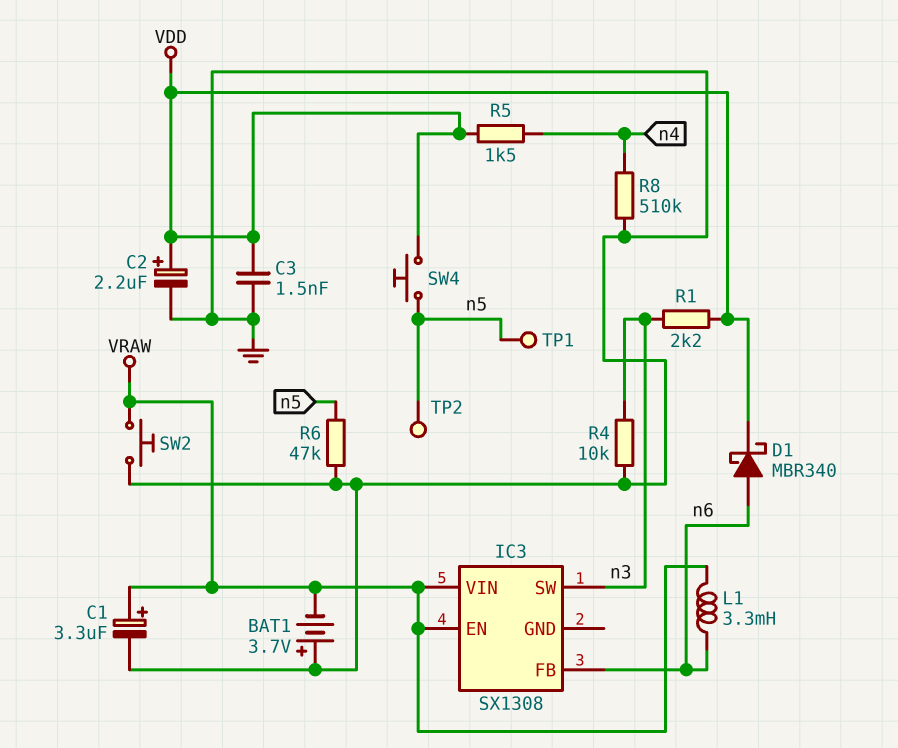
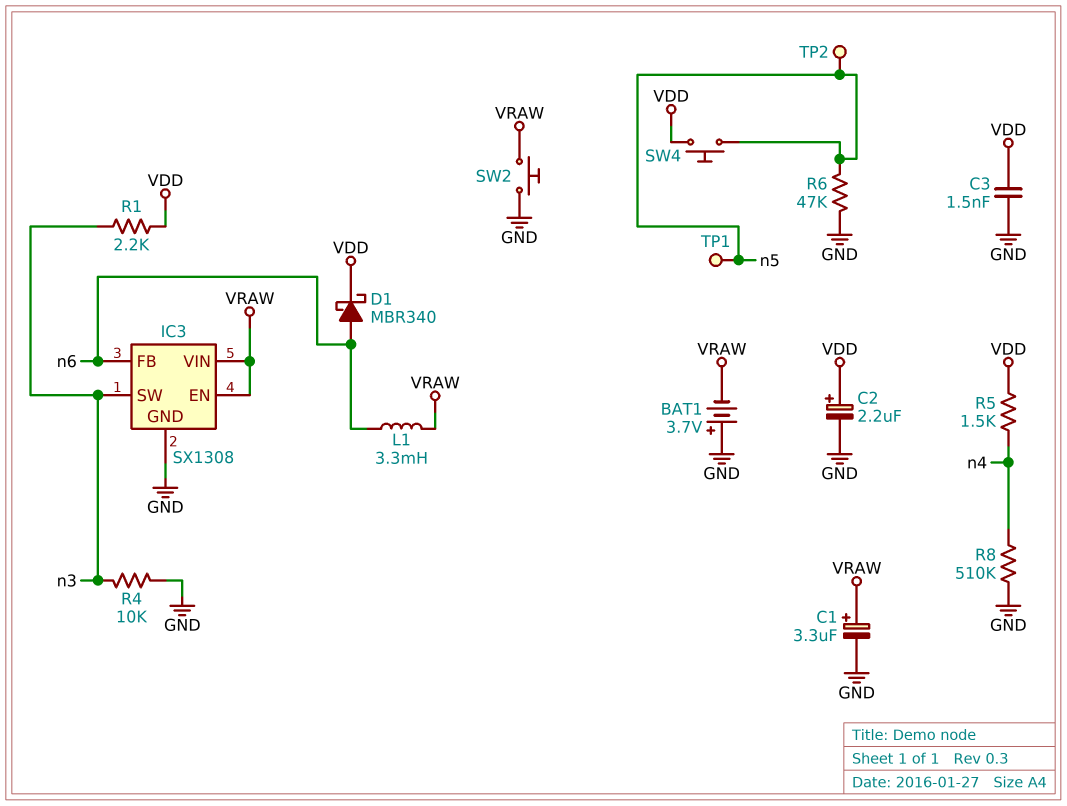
IC3 pin GND: none -> GND

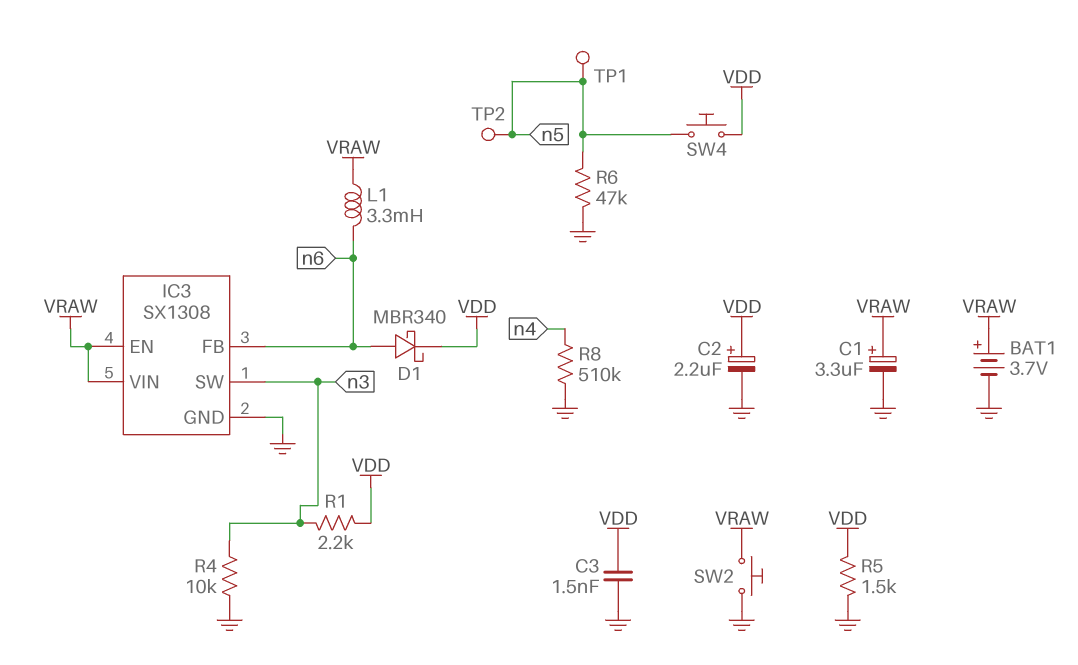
BAT1: 3.7V (plus GND, minus VRAW) -> 3.7V (plus VRAW, minus GND)
R5: 1.5k (VDD, n4) -> 1.5k (GND, VDD)

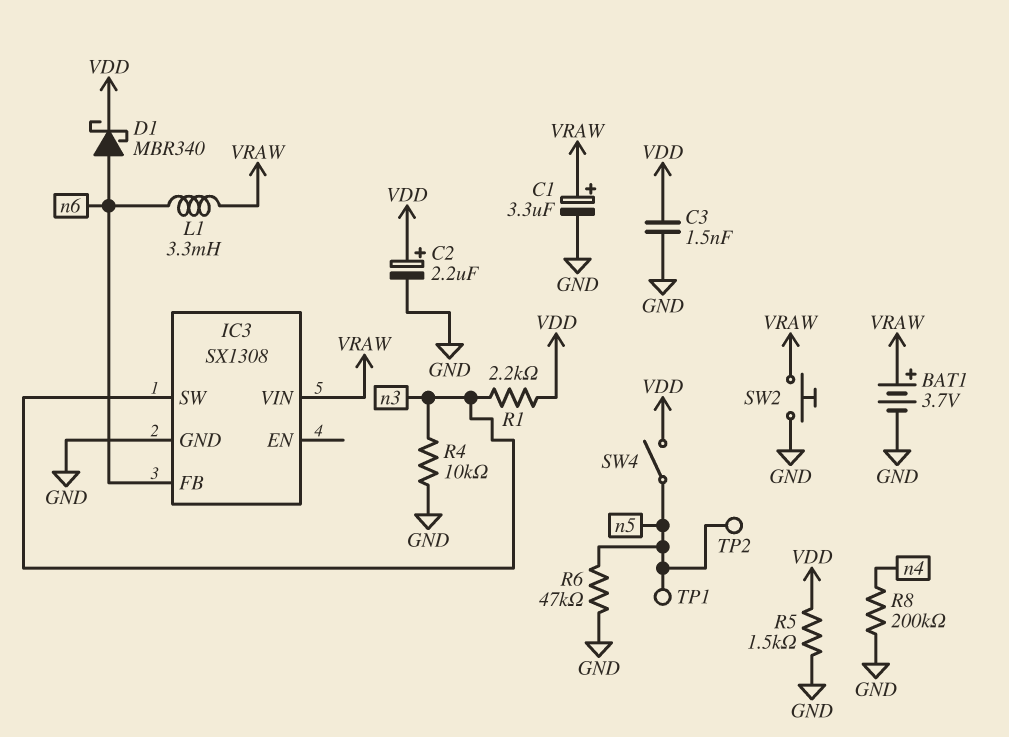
IC3 pin EN: VRAW -> none
R8: 510k (GND, n4) -> 200k (GND, n4)
SW4: button (VDD, n5) -> switch (VDD, n5)

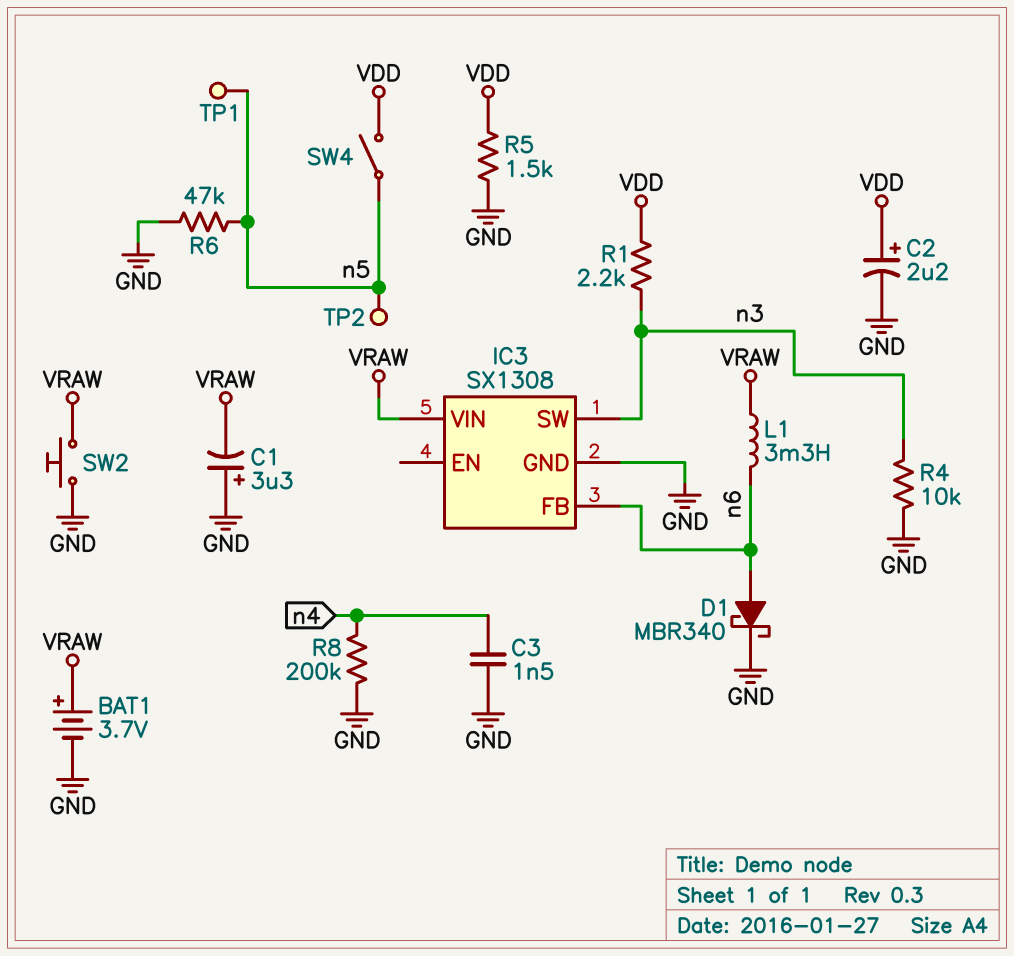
C1: 3.3uF (plus VRAW, minus GND) -> 3.3uF (plus GND, minus VRAW)
C3: 1.5nF (GND, VDD) -> 1.5nF (GND, n4)
D1: schottky MBR340 (A n6, K VDD) -> schottky MBR340 (A n6, K GND)

